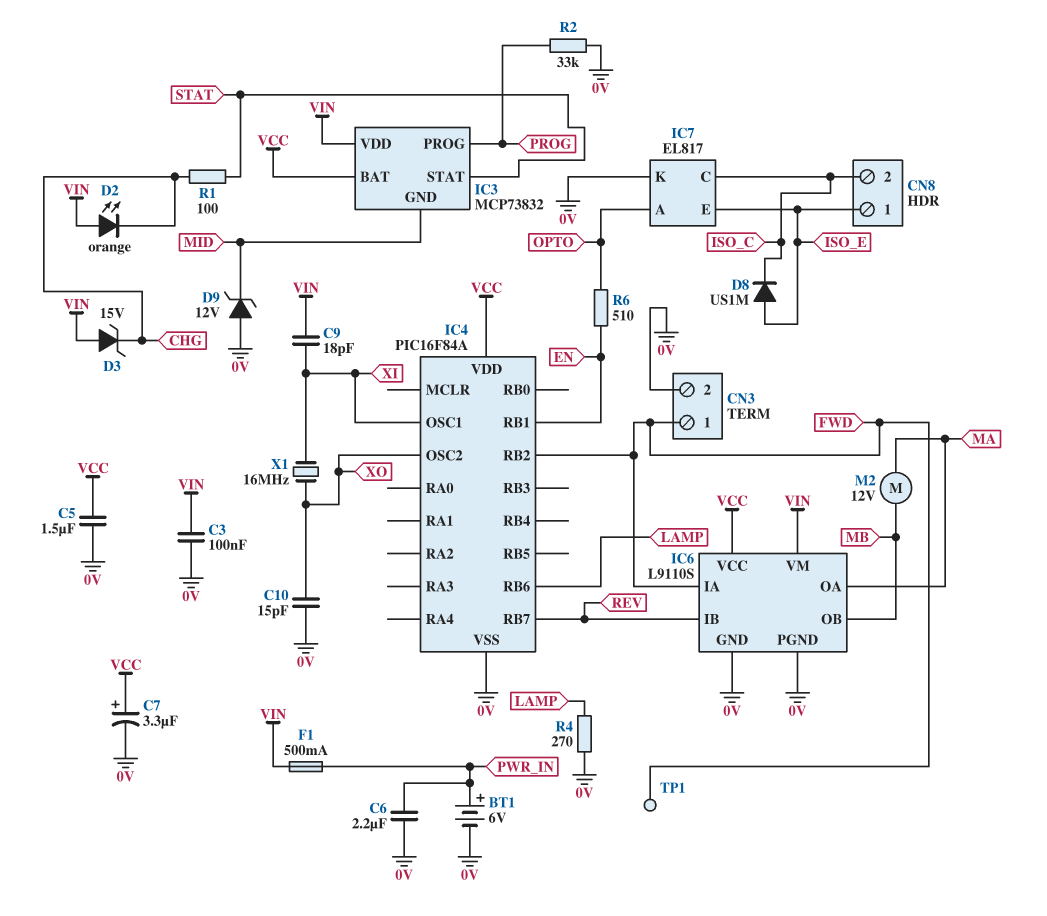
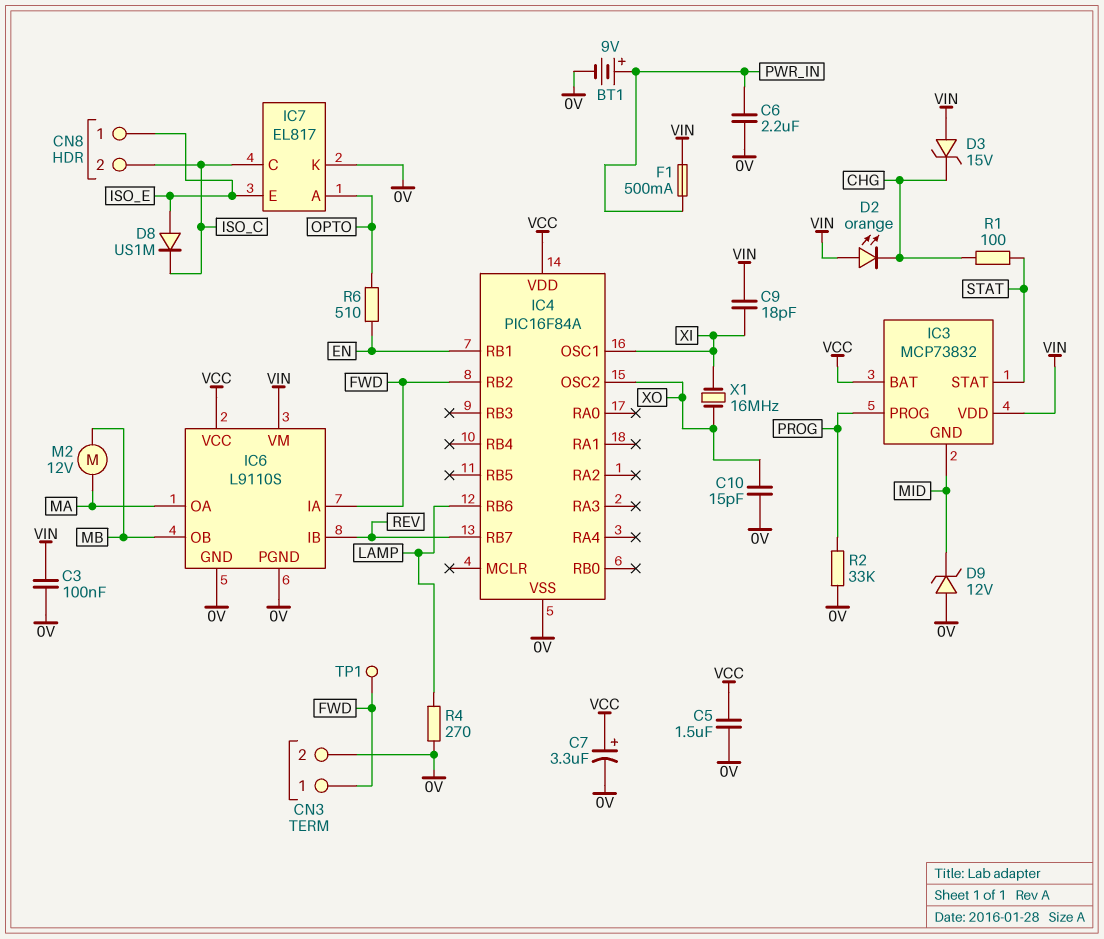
BT1: 6V (plus PWR_IN, minus 0V) -> 9V (plus PWR_IN, minus 0V)

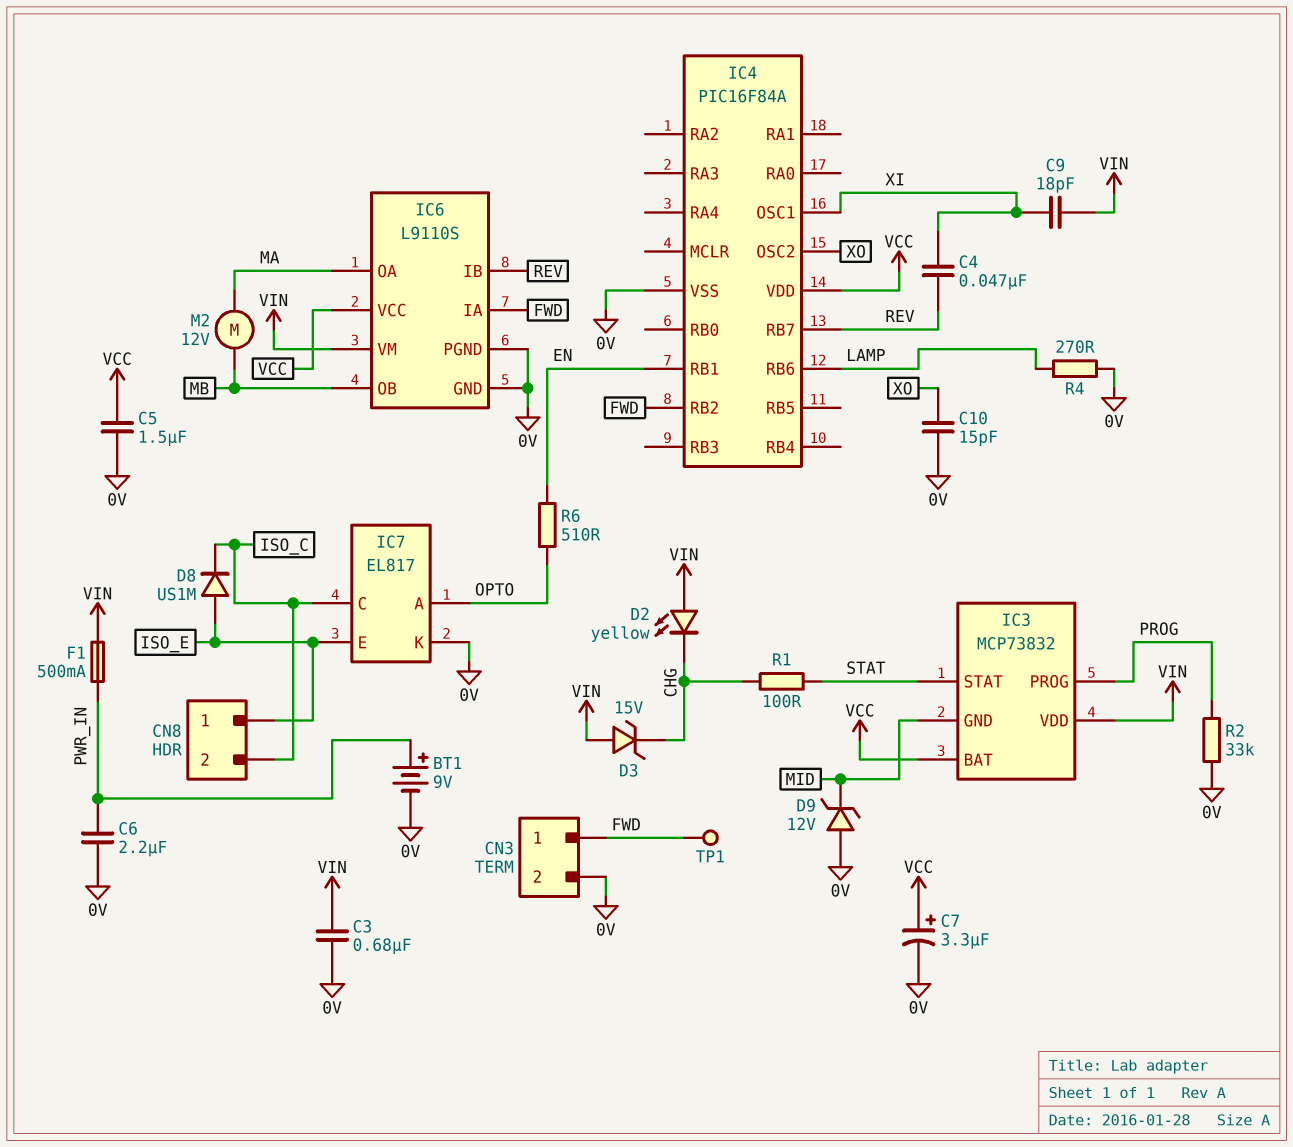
C3: 100nF (0V, VIN) -> 680nF (0V, VIN)
C4: none -> 47nF (REV, XI)
D2: LED orange (A VIN, K CHG) -> LED yellow (A VIN, K CHG)
X1: 16MHz (XI, XO) -> none

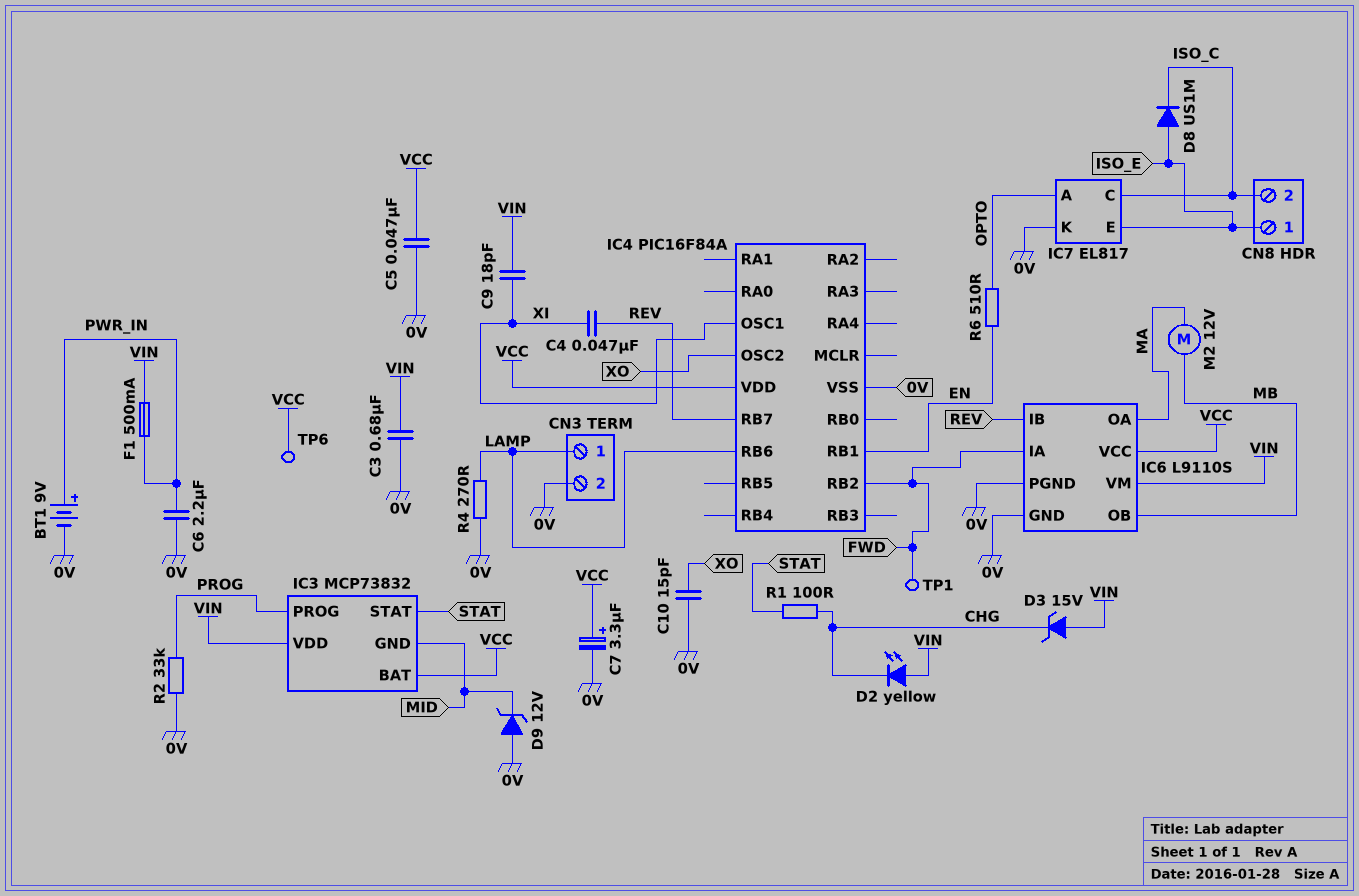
C5: 1.5uF (0V, VCC) -> 47nF (0V, VCC)
CN3 pin 1: FWD -> LAMP
TP6: none -> test point (VCC)

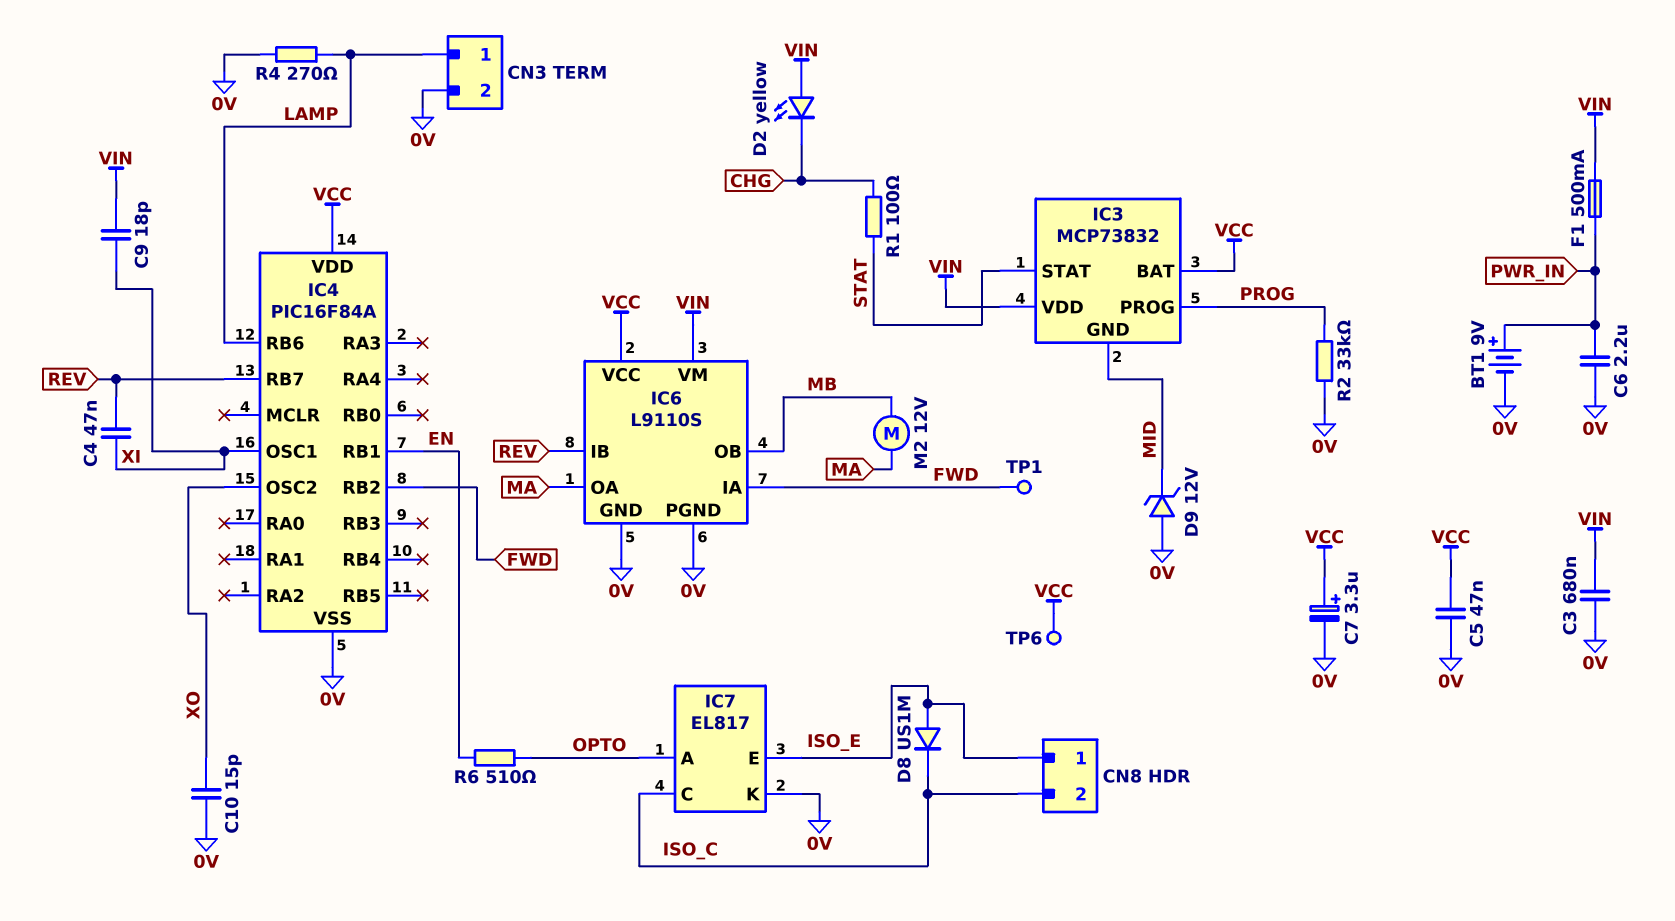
D3: zener 15V (A VIN, K CHG) -> none

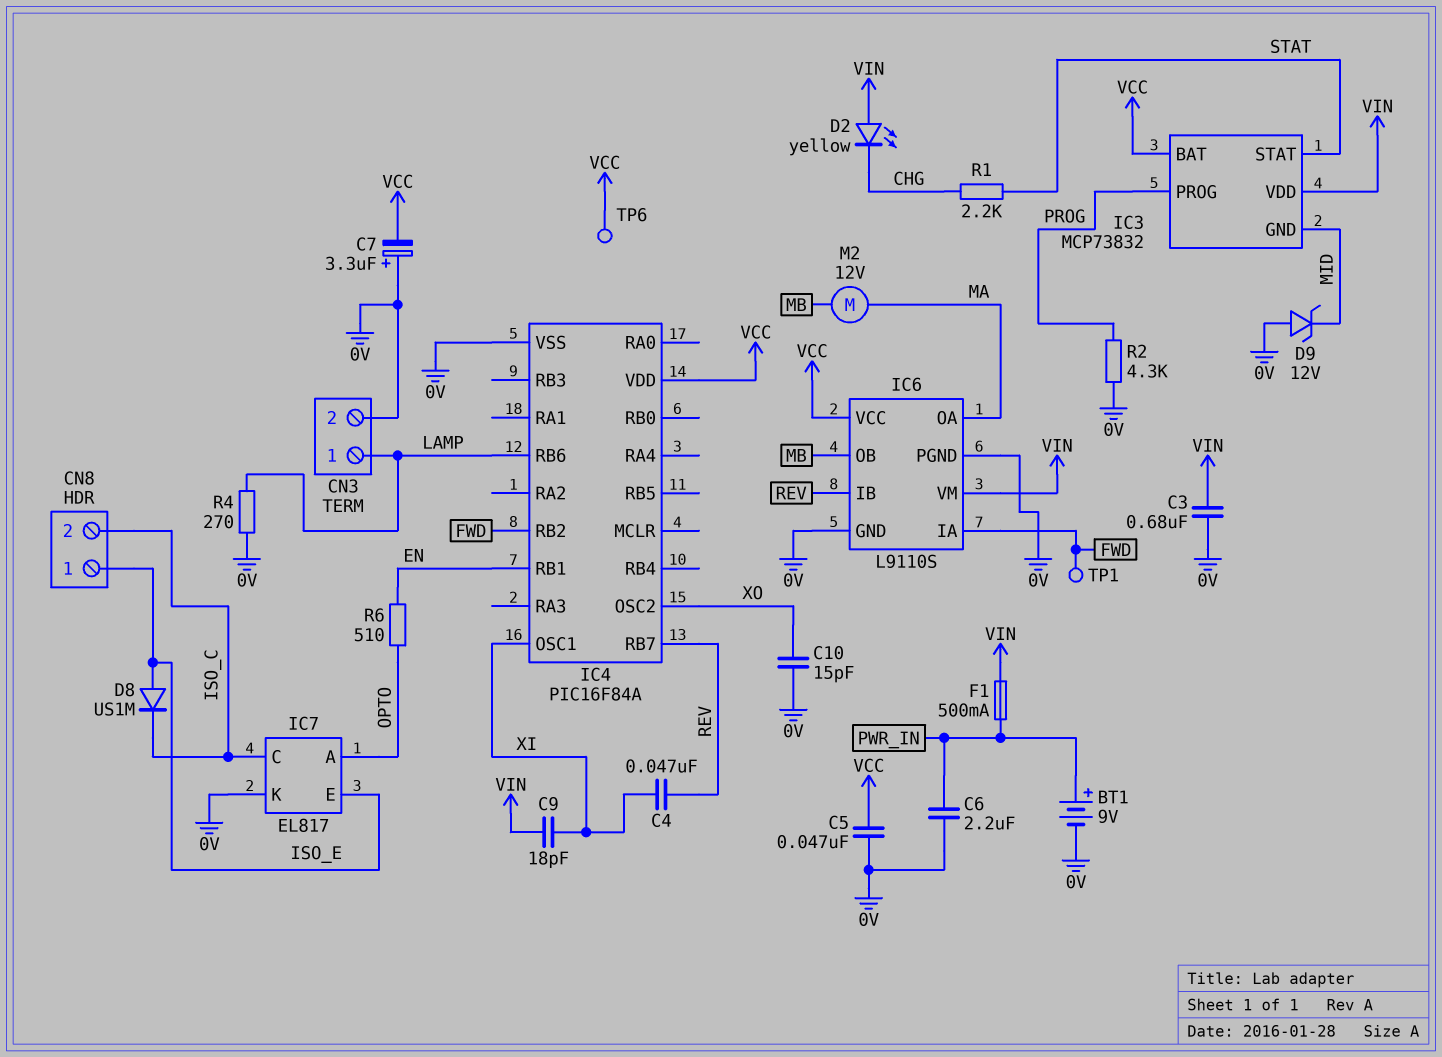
C7: 3.3uF (plus VCC, minus 0V) -> 3.3uF (plus 0V, minus VCC)
R1: 100 (CHG, STAT) -> 2.2k (CHG, STAT)
R2: 33k (0V, PROG) -> 4.3k (0V, PROG)

